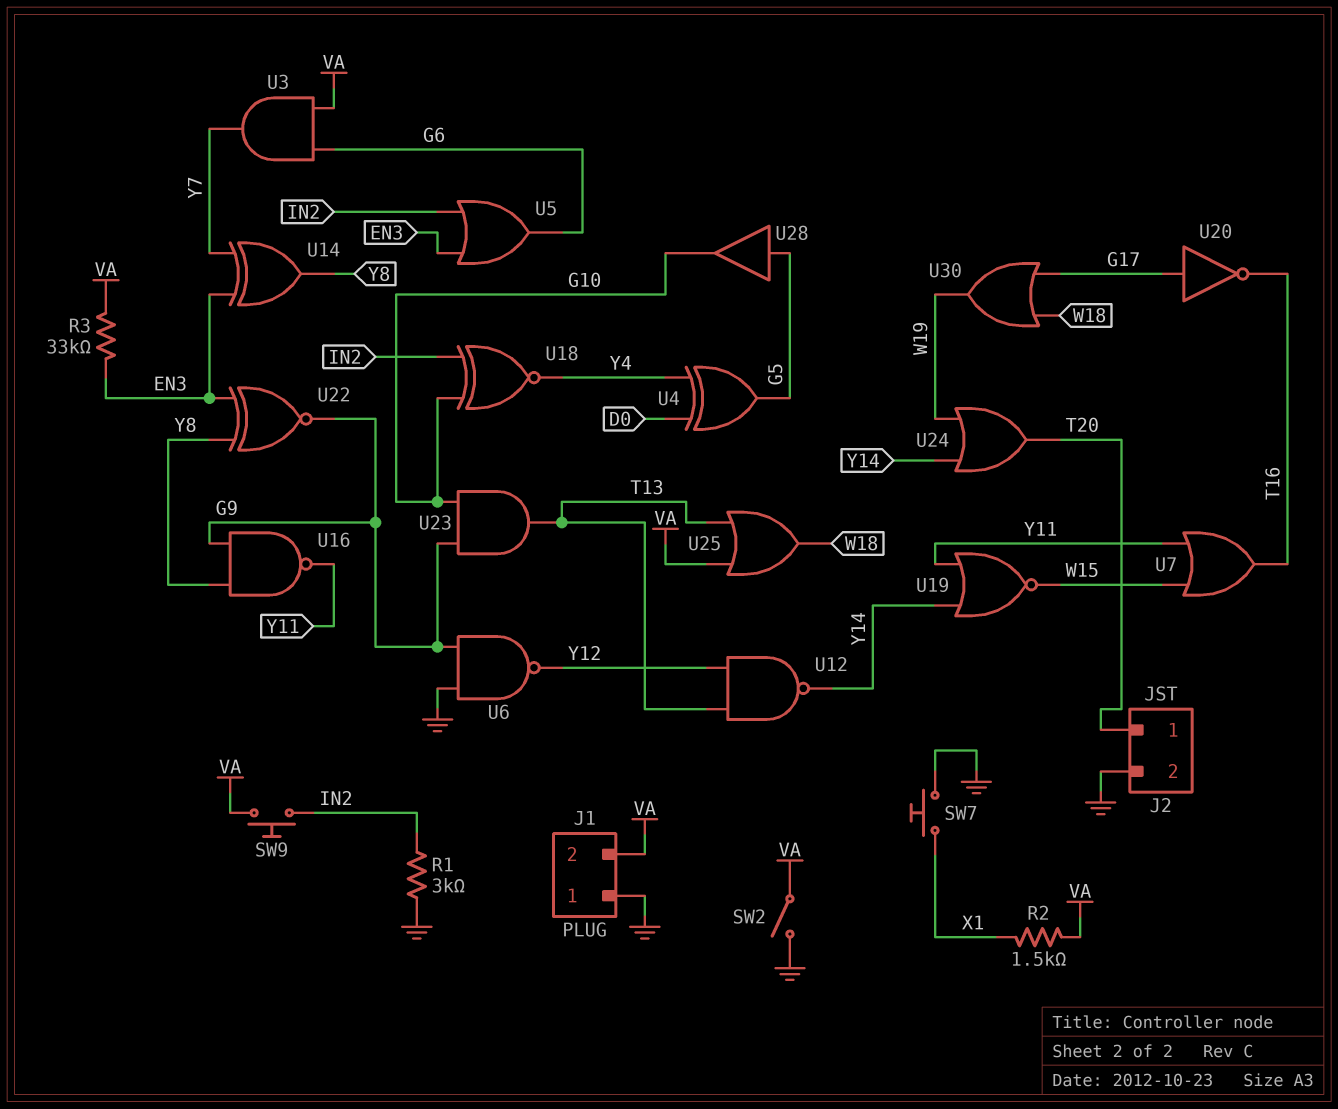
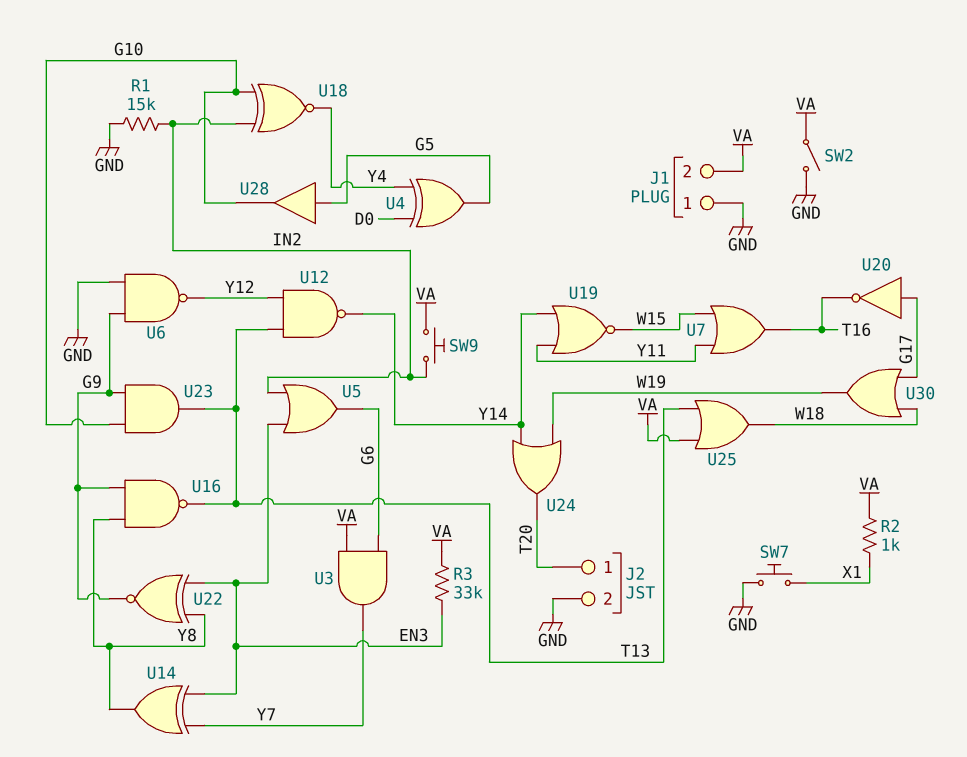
R1: 3k (GND, IN2) -> 15k (GND, IN2)
R2: 1.5k (VA, X1) -> 1k (VA, X1)
U16: NAND (in G9, in Y8, out Y11) -> NAND (in G9, in Y8, out T13)

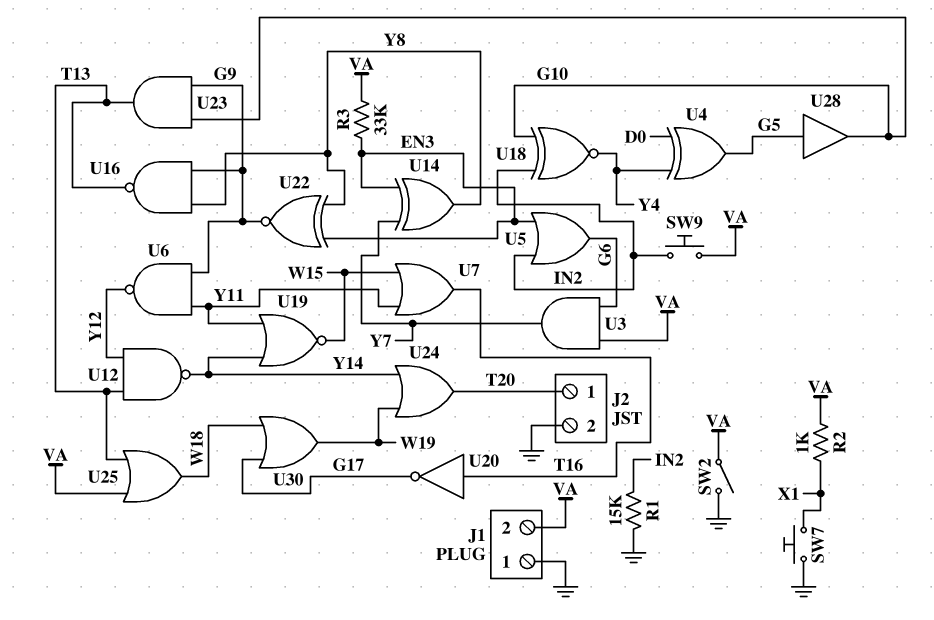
U6: NAND (in G9, in GND, out Y12) -> NAND (in G9, in Y11, out Y12)
U20: NOT (in G17, out T16) -> NOT (in T16, out G17)

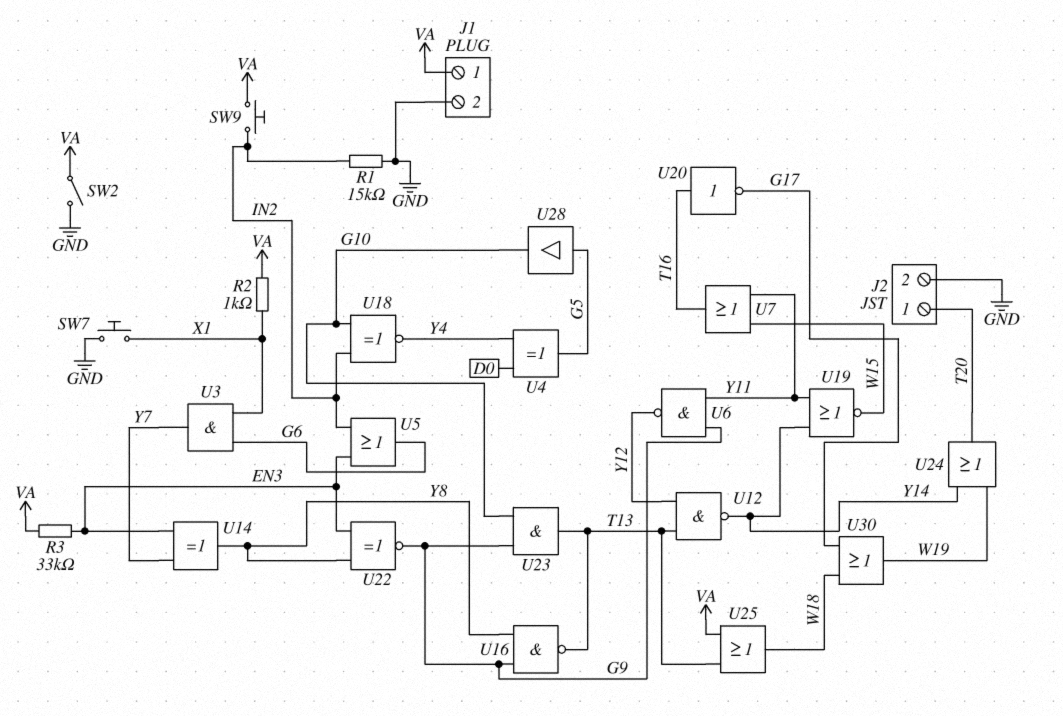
J1 pin 1: GND -> VA
J1 pin 2: VA -> GND
U3: AND (in G6, in VA, out Y7) -> AND (in G6, in X1, out Y7)

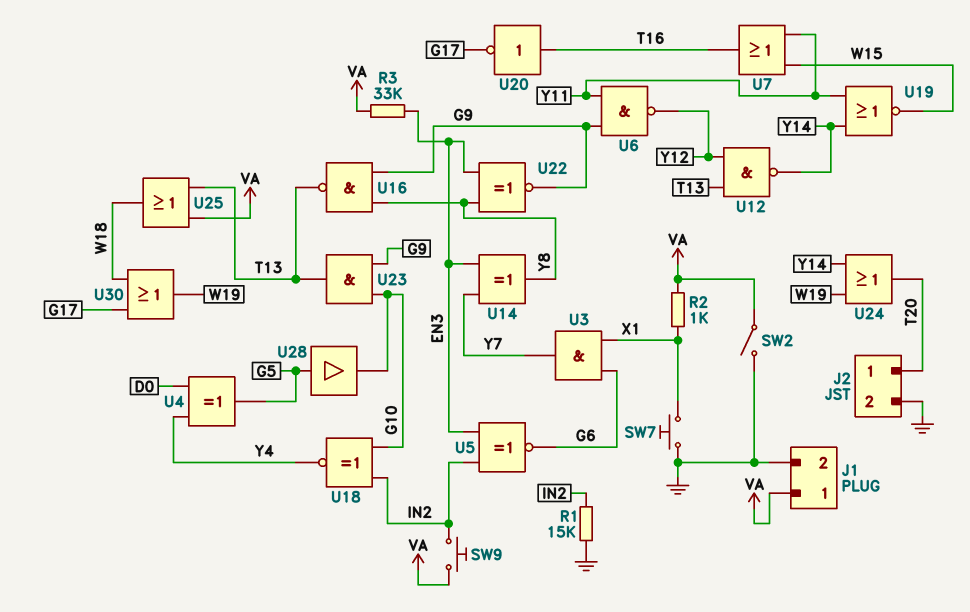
U5: OR (in EN3, in IN2, out G6) -> XNOR (in EN3, in IN2, out G6)

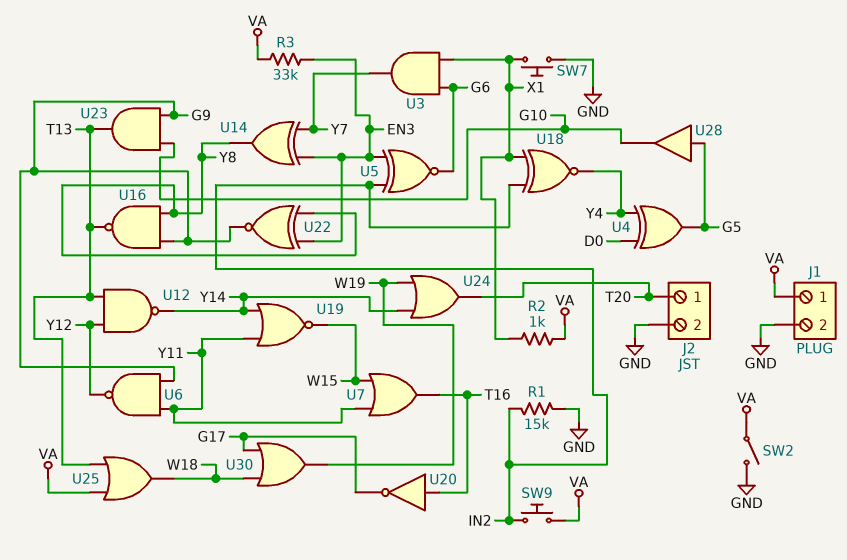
U18: XNOR (in G10, in IN2, out Y4) -> XNOR (in IN2, in X1, out Y4)

